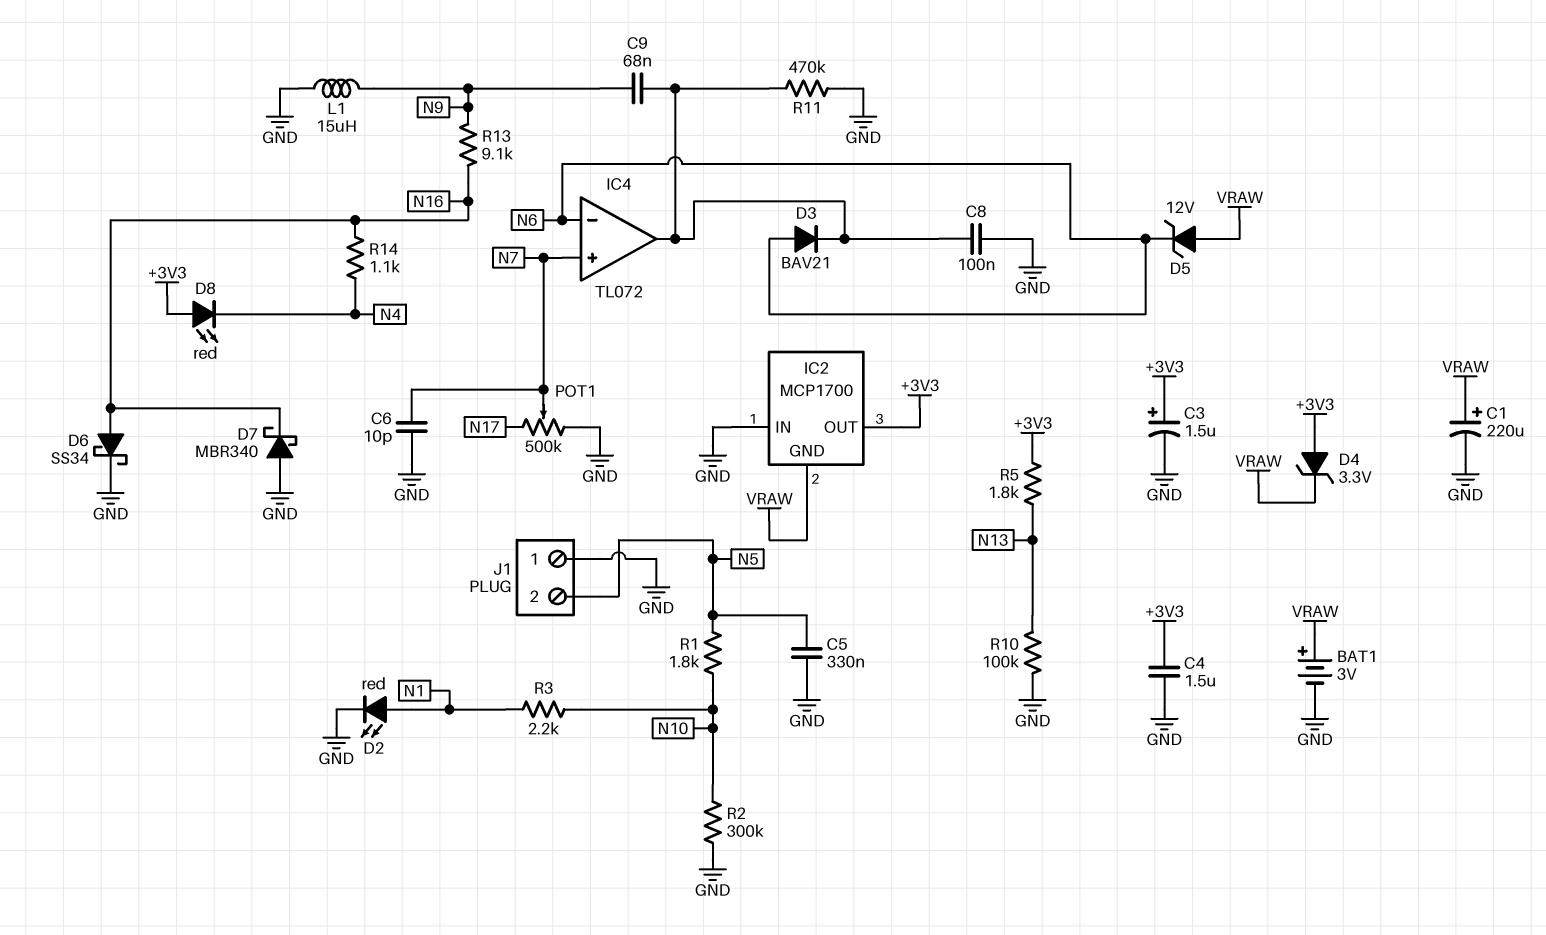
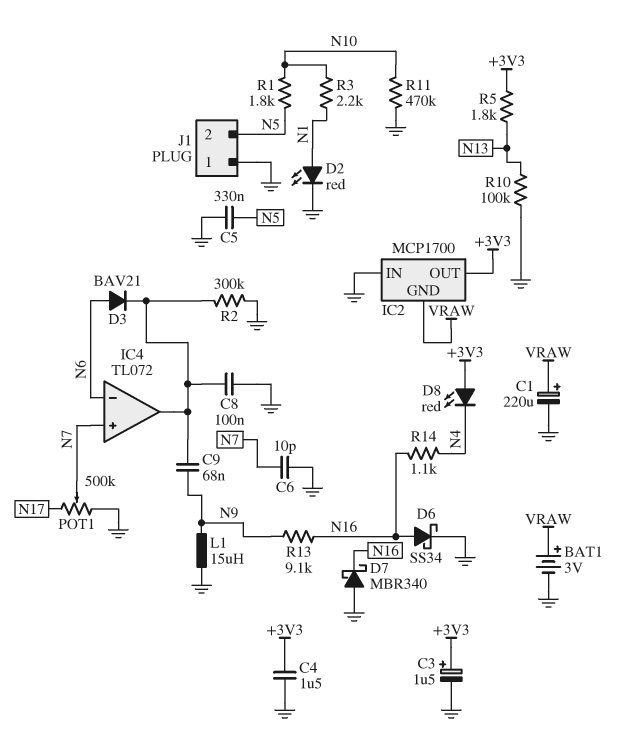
D4: zener 3.3V (A +3V3, K VRAW) -> none
D5: zener 12V (A VRAW, K N6) -> none
R2: 300k (GND, N10) -> 300k (GND, IC4/out)
R11: 470k (GND, IC4/out) -> 470k (GND, N10)

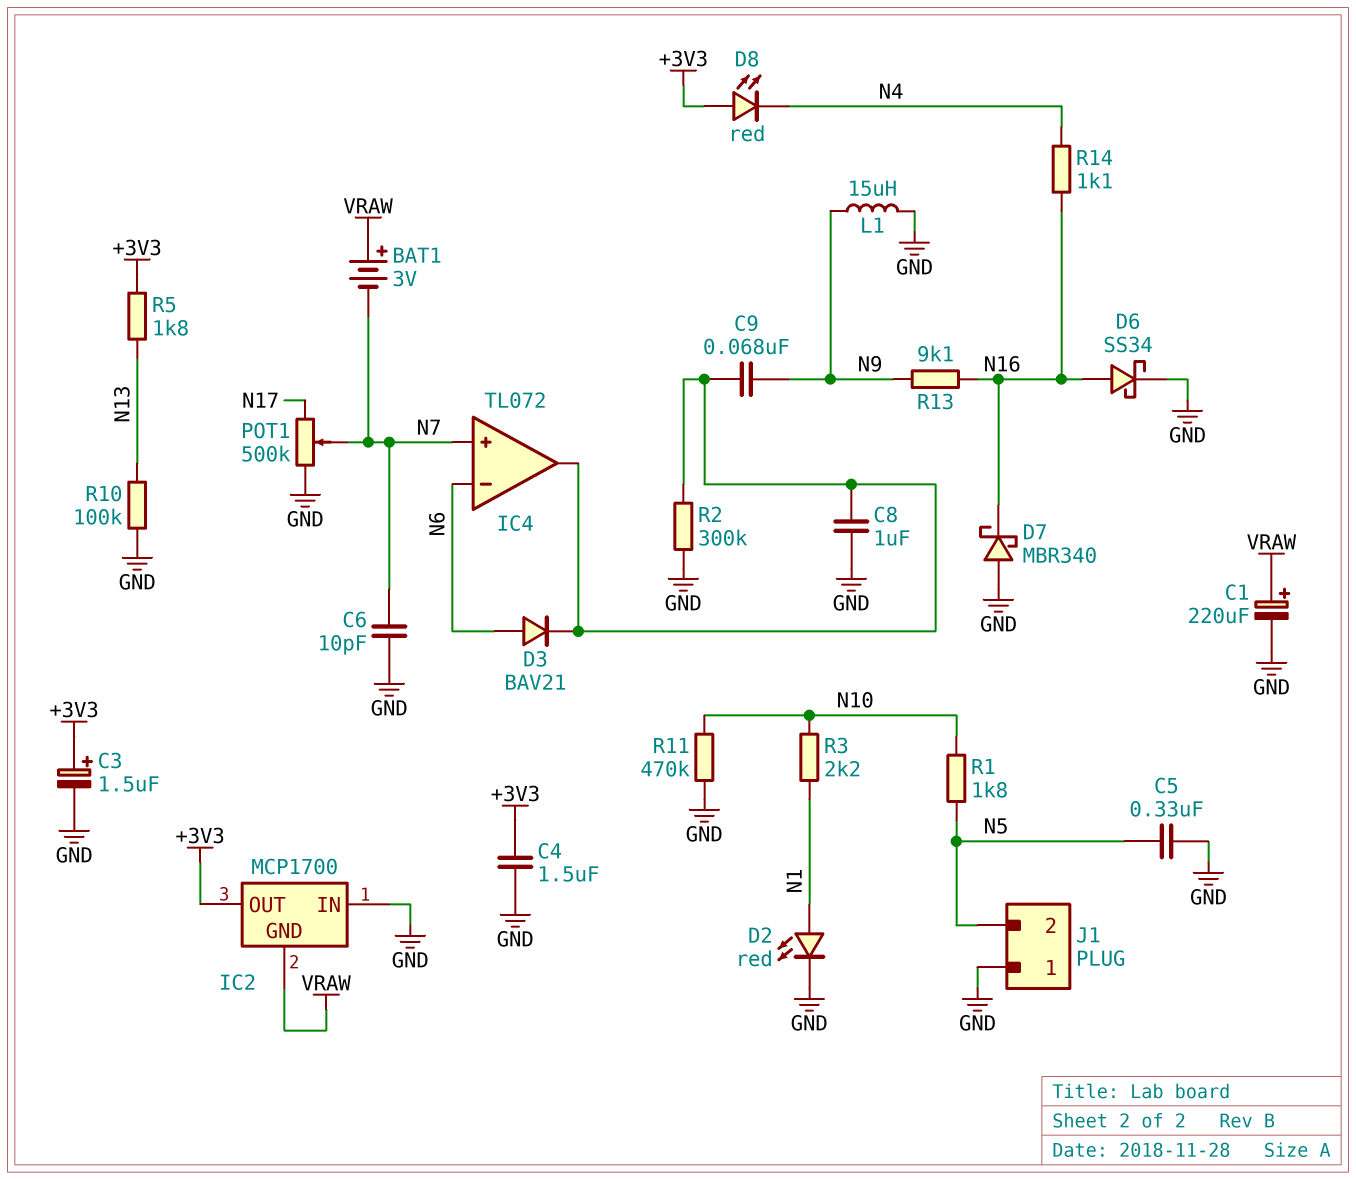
BAT1: 3V (plus VRAW, minus GND) -> 3V (plus VRAW, minus N7)
C8: 100nF (GND, IC4/out) -> 1uF (GND, IC4/out)

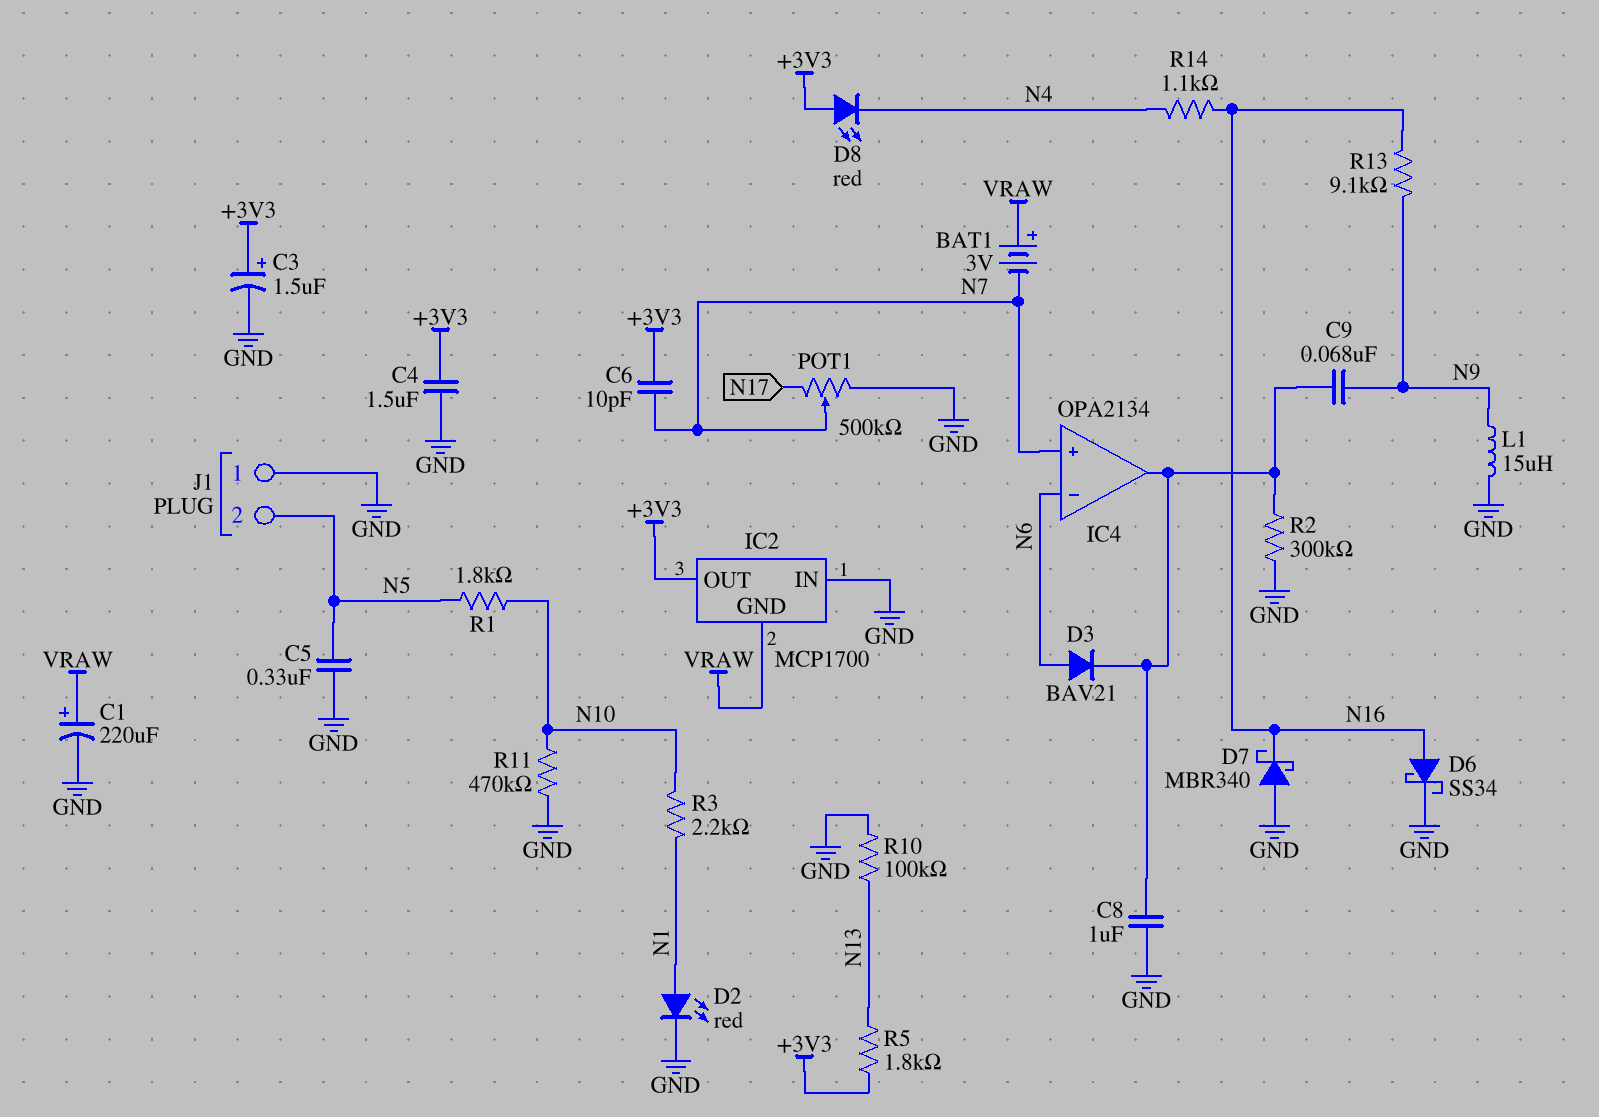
C6: 10pF (GND, N7) -> 10pF (+3V3, N7)
IC4: TL072 -> OPA2134

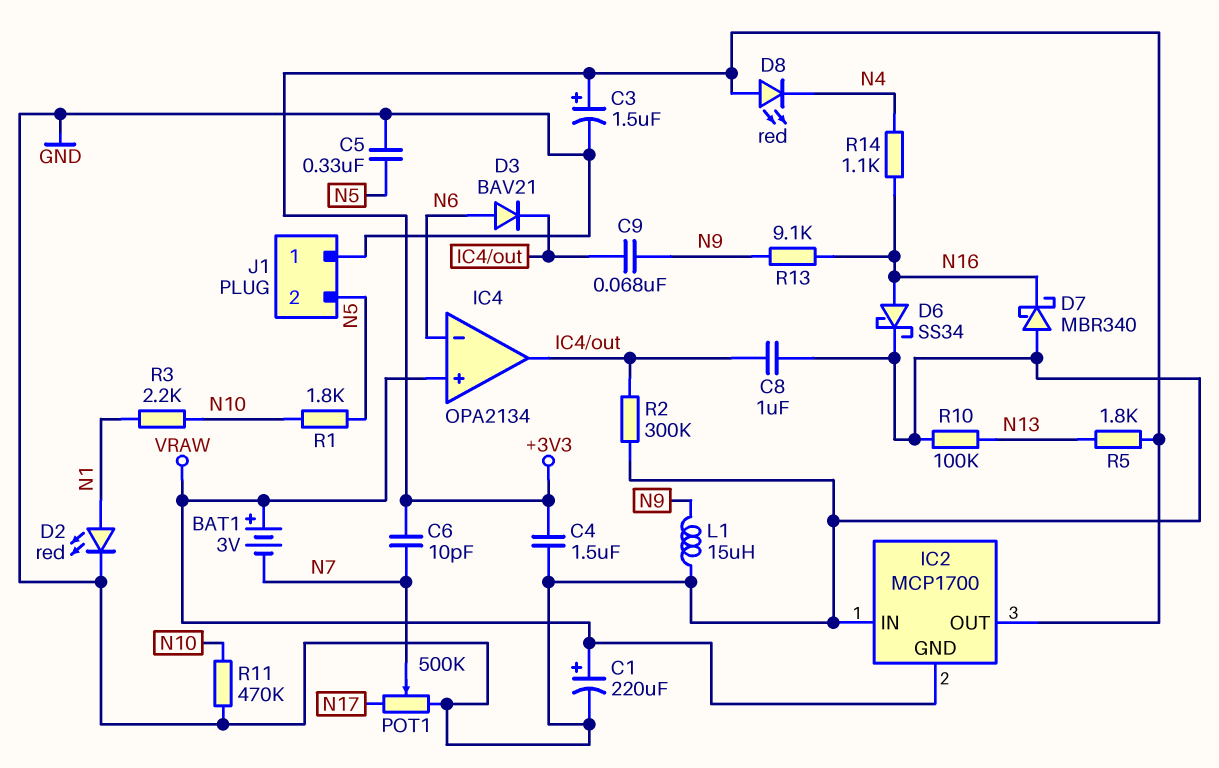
IC4 pin in+: N7 -> VRAW

